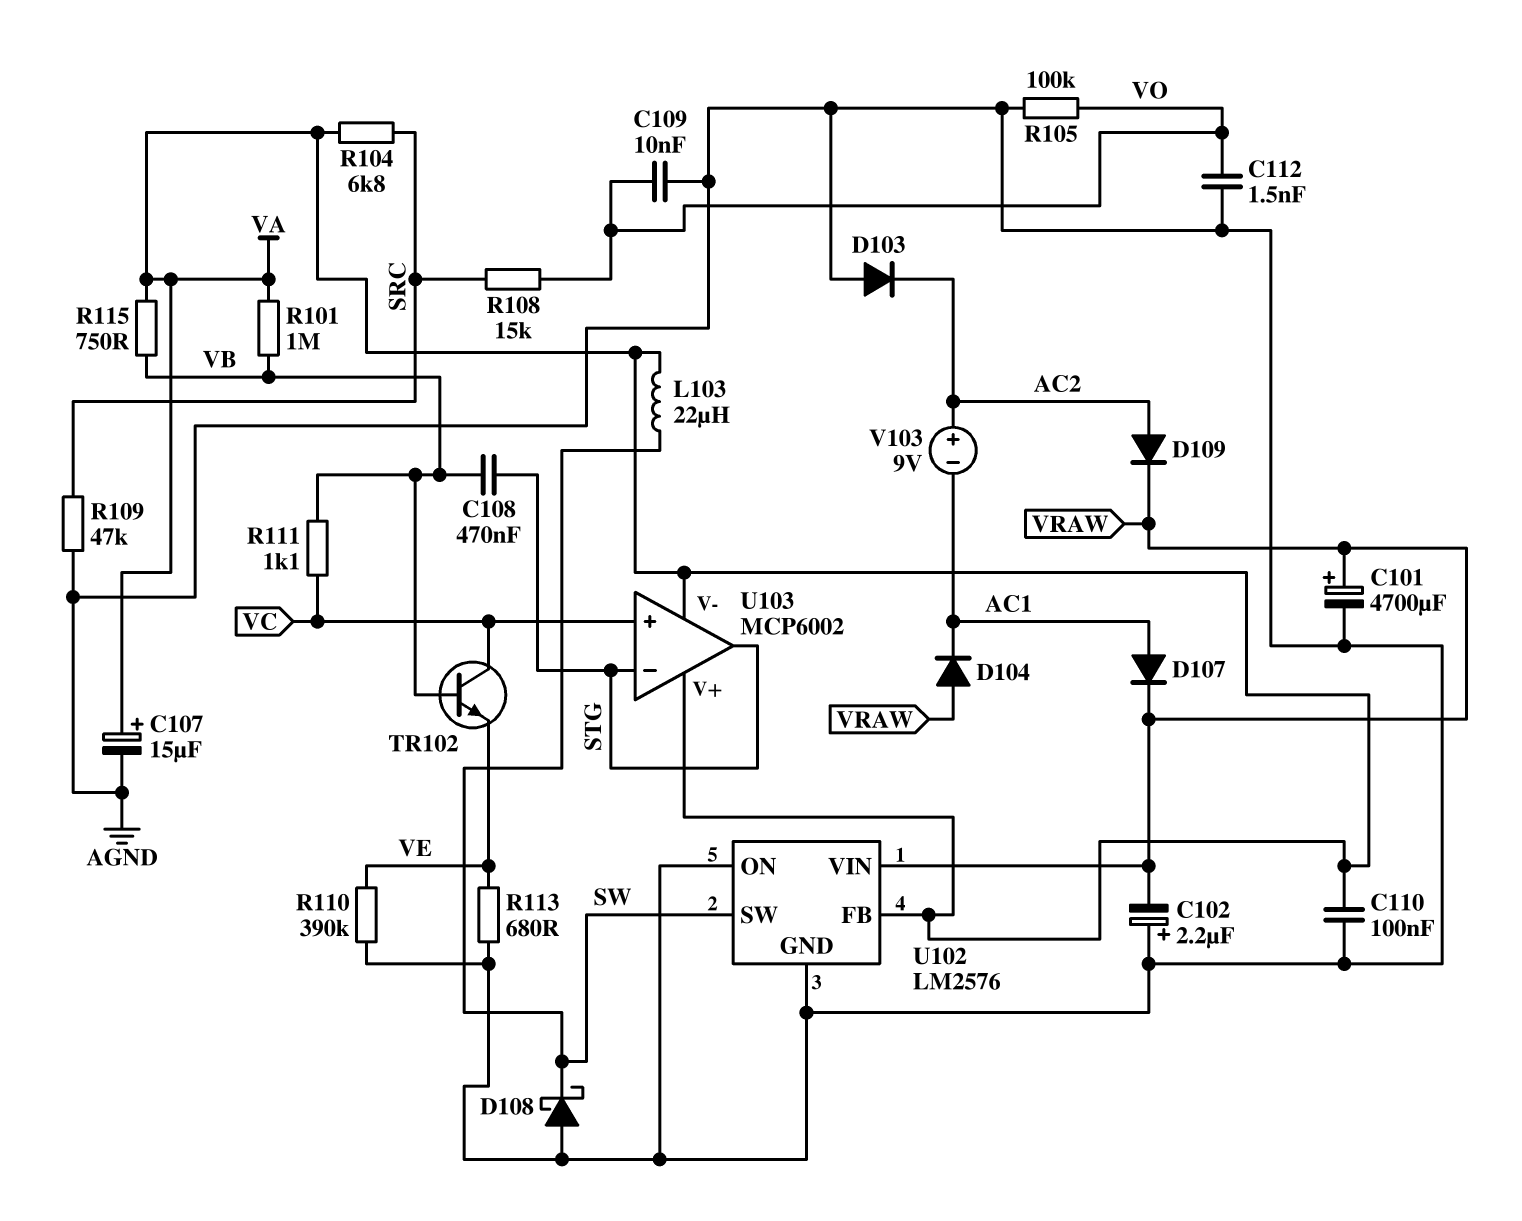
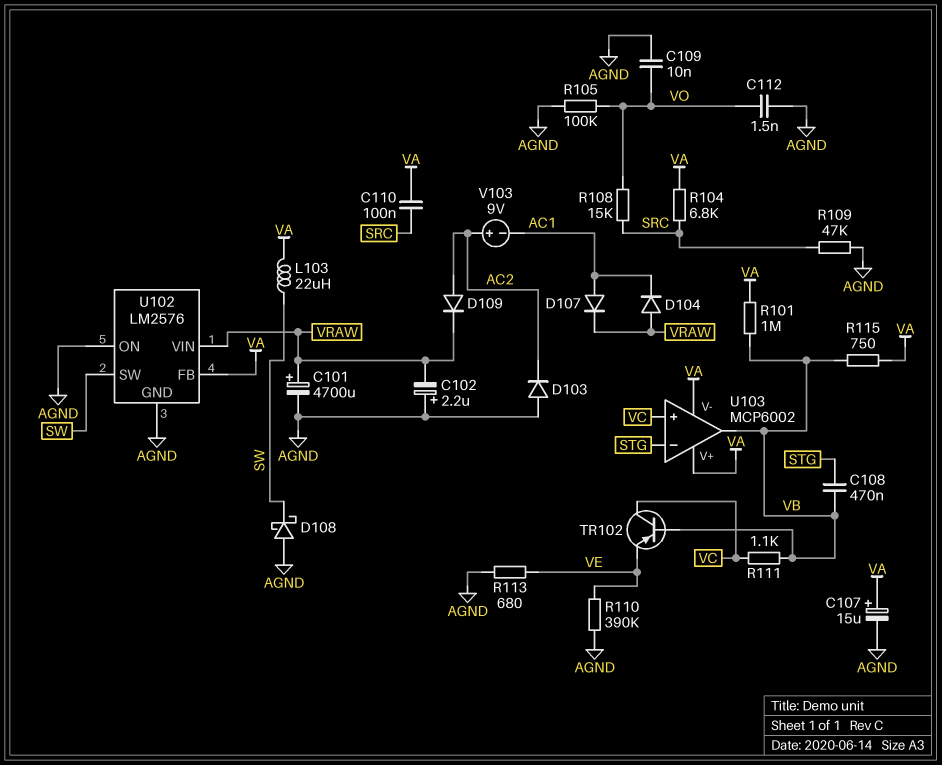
C110: 100nF (AGND, VA) -> 100nF (SRC, VA)
TR102: NPN (B VB, C VC, E VE) -> PNP (B VB, C VC, E VE)
U103 pin out: STG -> VB

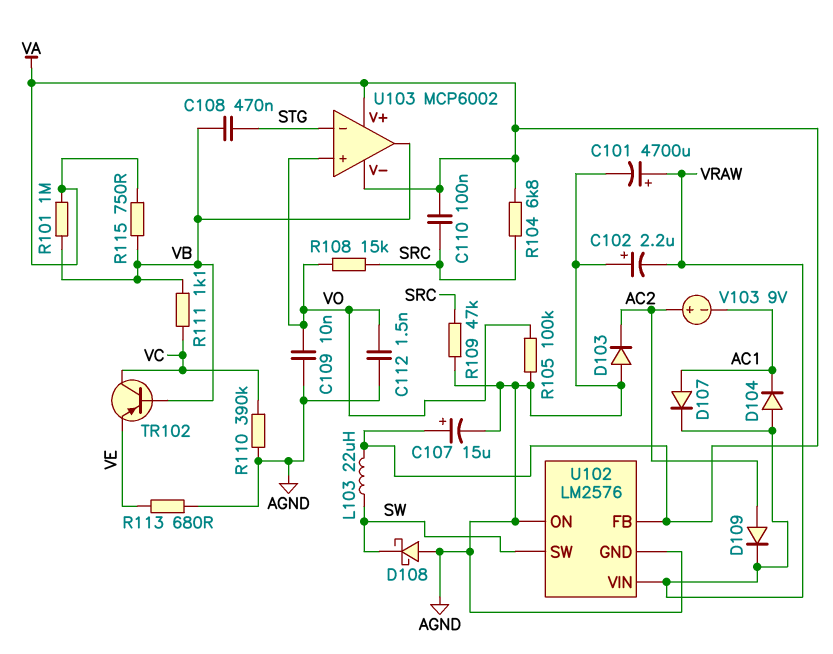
R110: 390k (AGND, VE) -> 390k (AGND, VC)
U103 pin in+: VC -> VO

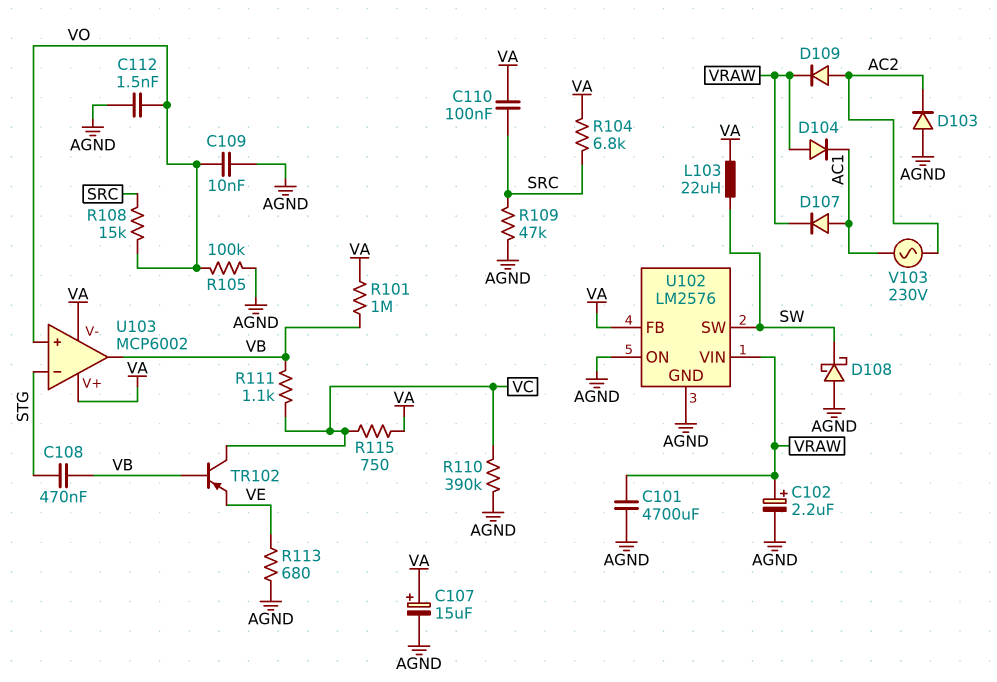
C101: 4700uF (plus VRAW, minus AGND) -> 4700uF (AGND, VRAW)
C102: 2.2uF (plus AGND, minus VRAW) -> 2.2uF (plus VRAW, minus AGND)
R115: 750 (VA, VB) -> 750 (VA, VC)
V103: 9V (plus AC2, minus AC1) -> AC 230V (AC1, AC2)

